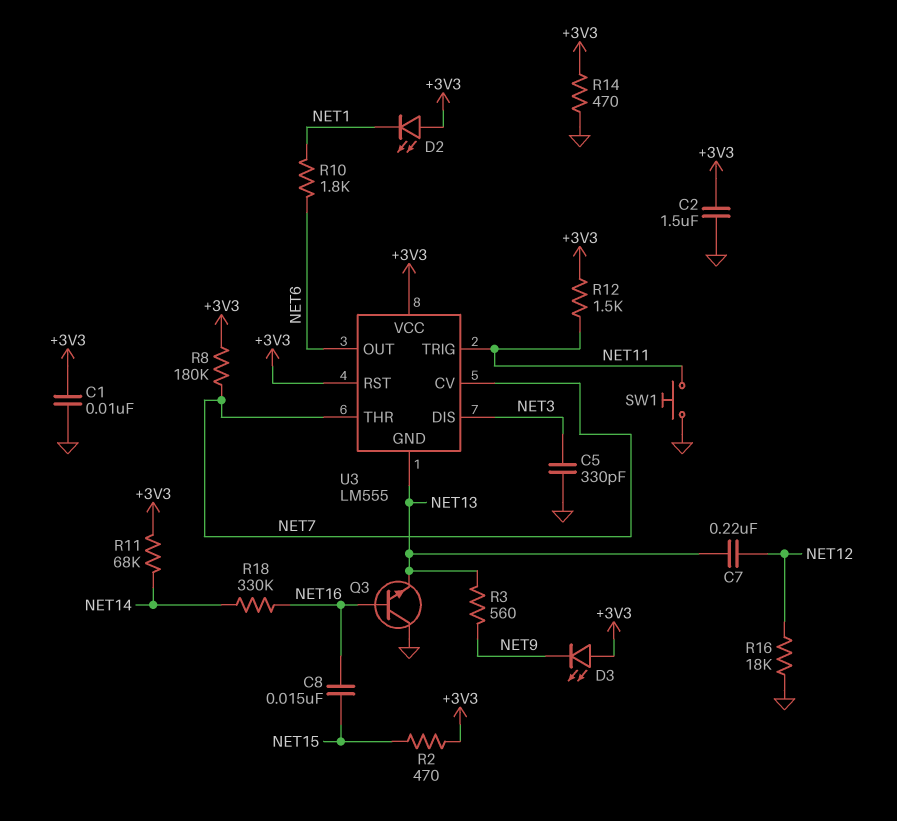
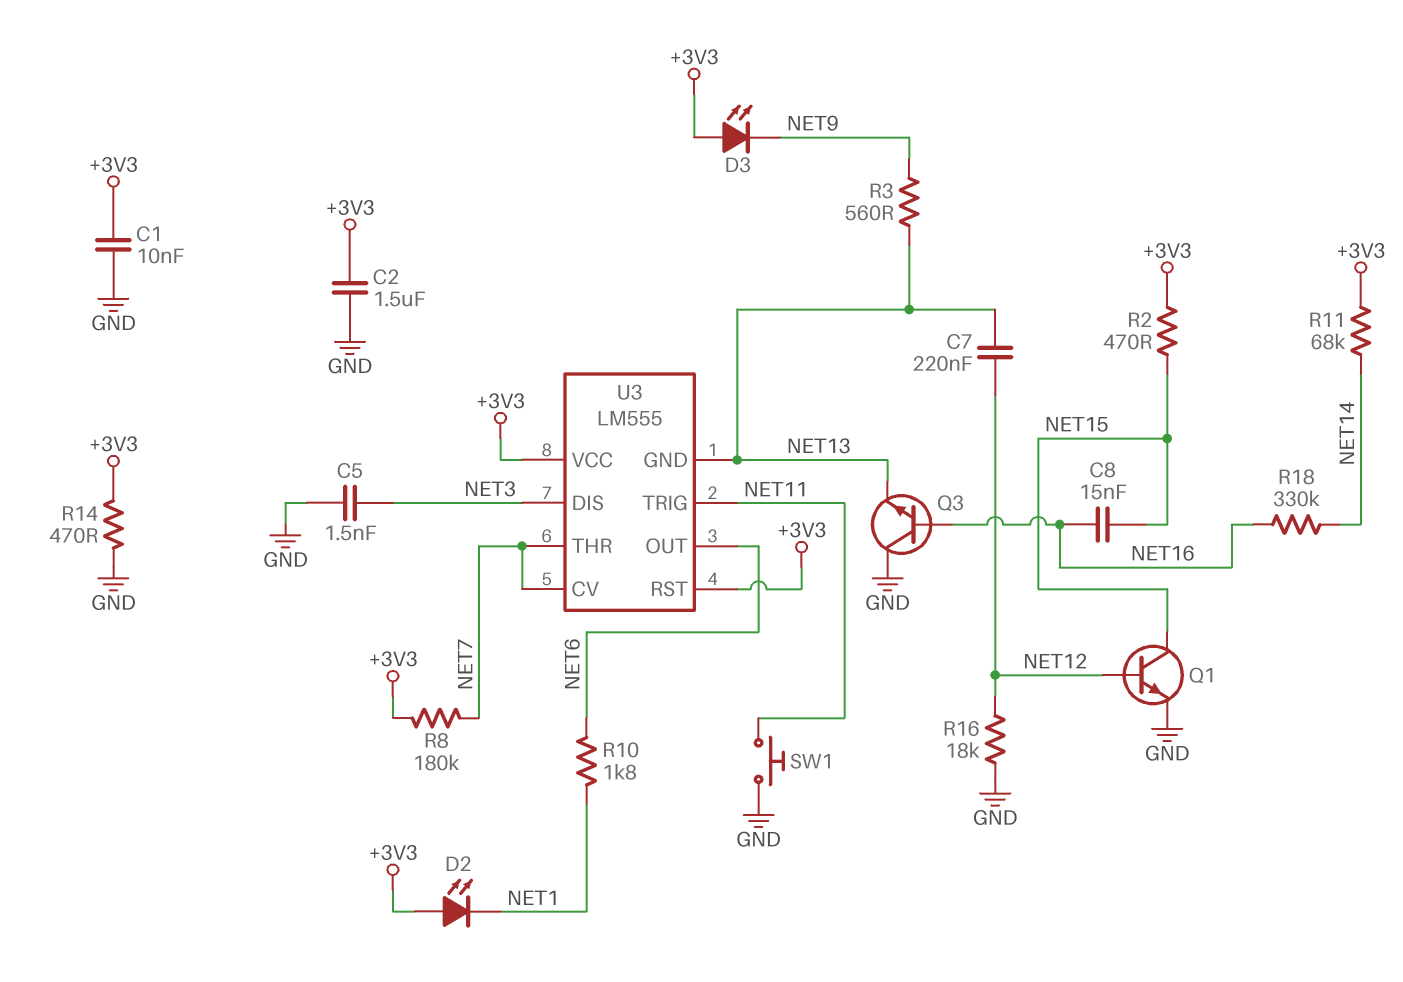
C5: 330pF (GND, NET3) -> 1.5nF (GND, NET3)
Q1: none -> NPN (B NET12, C NET15, E GND)
R12: 1.5k (+3V3, NET11) -> none

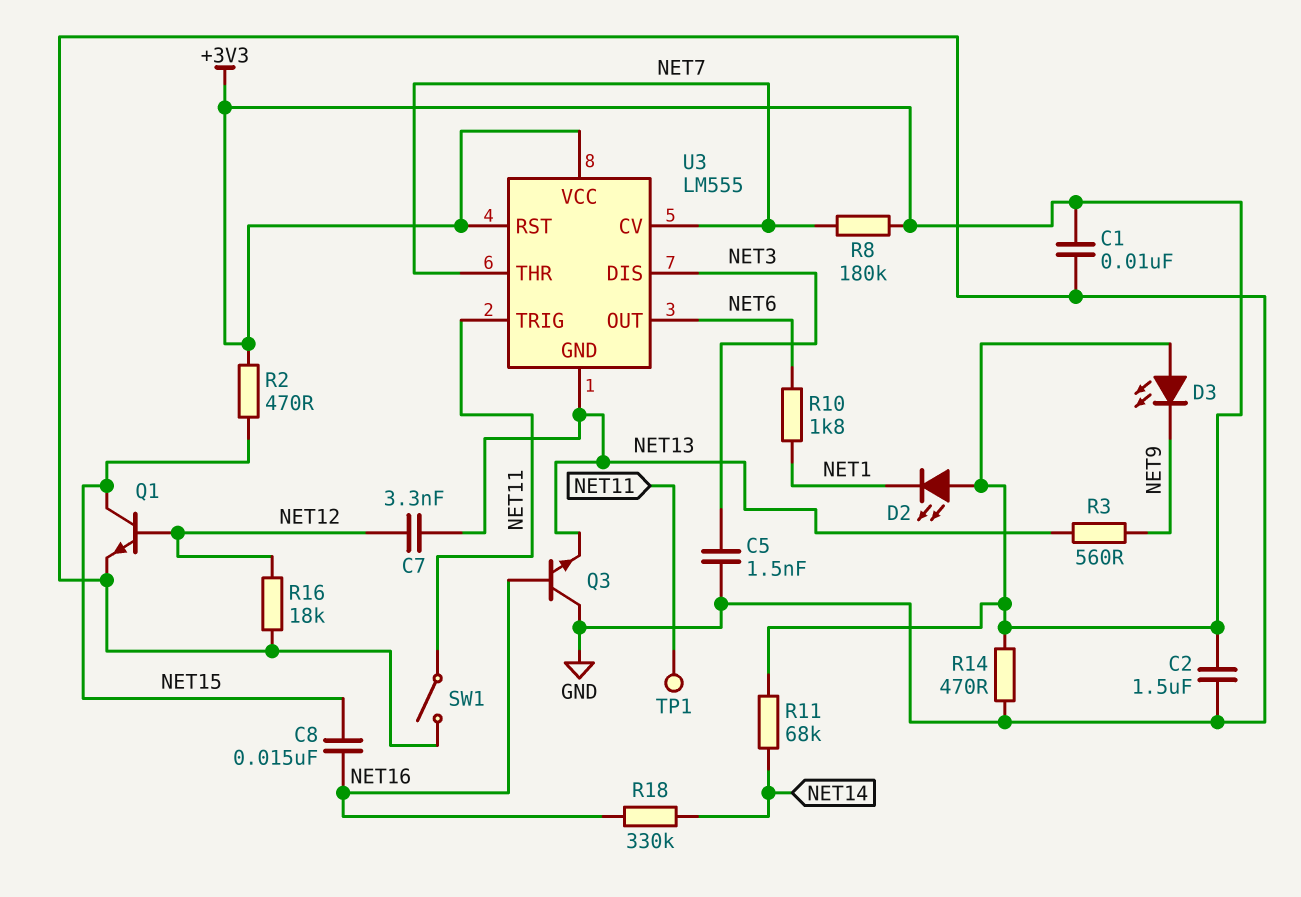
C7: 220nF (NET12, NET13) -> 3.3nF (NET12, NET13)
SW1: button (GND, NET11) -> switch (GND, NET11)
TP1: none -> test point (NET11)

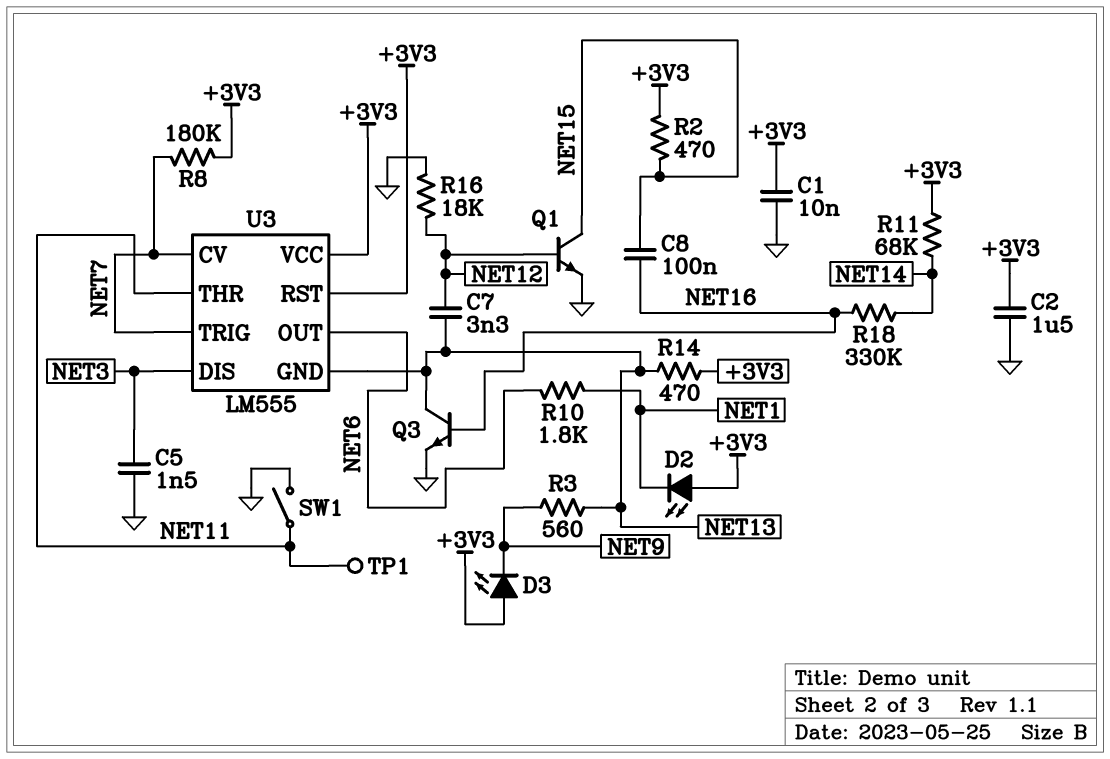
C8: 15nF (NET15, NET16) -> 100nF (NET15, NET16)
Q3: NPN (B NET16, C GND, E NET13) -> NPN (B NET16, C NET13, E GND)
R14: 470 (+3V3, GND) -> 470 (+3V3, NET13)
U3 pin THR: NET7 -> NET11
U3 pin TRIG: NET11 -> NET7

